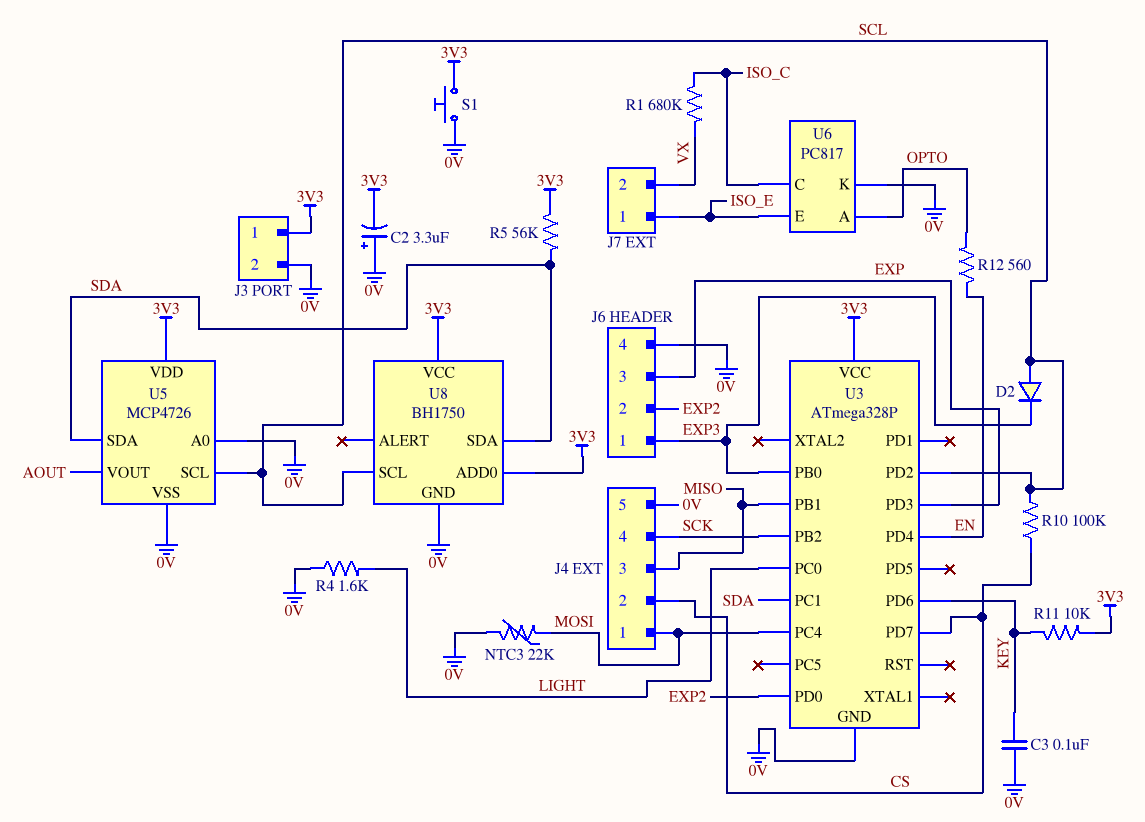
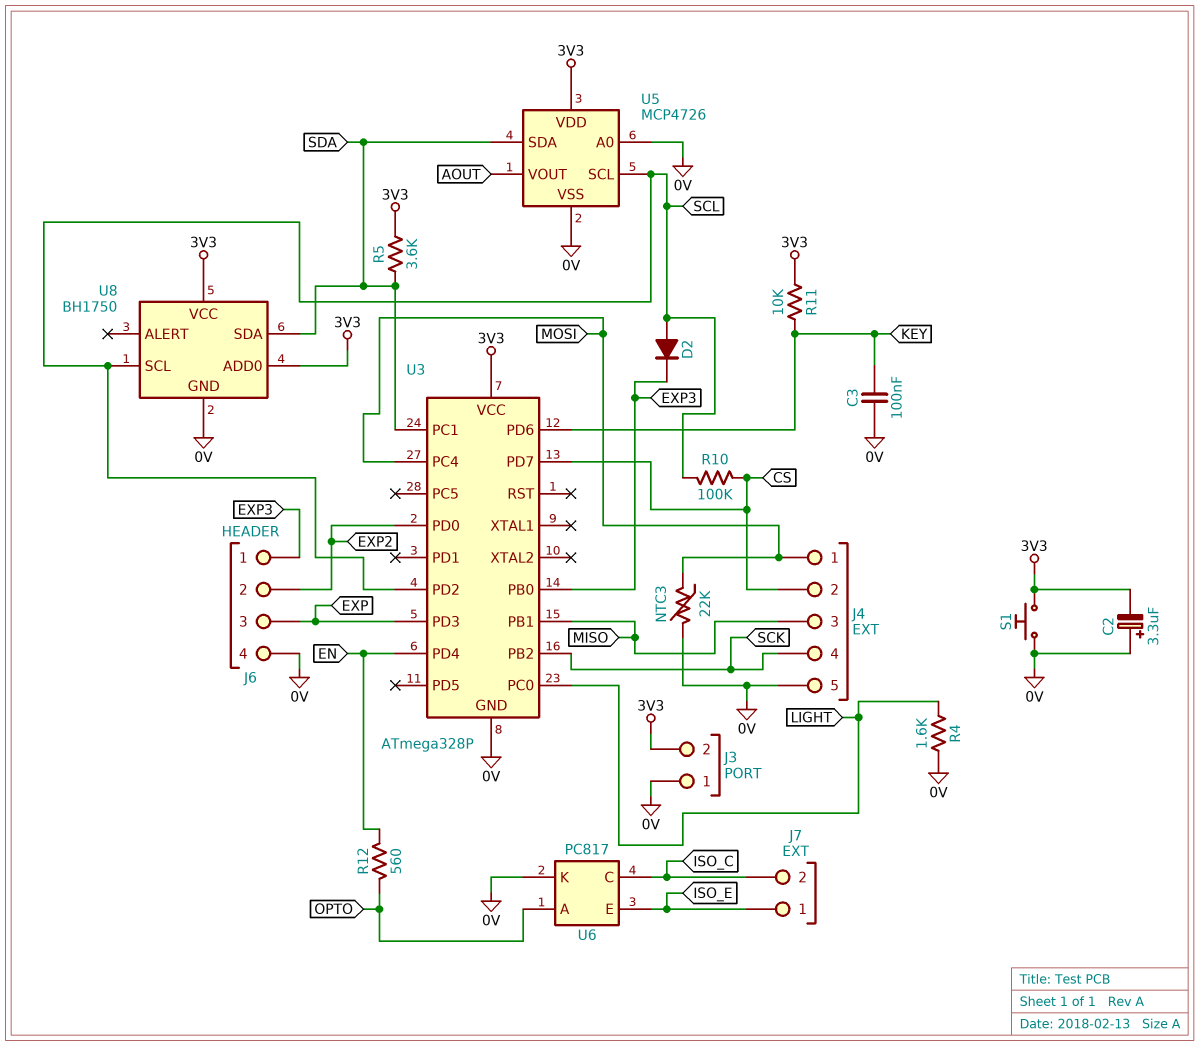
J3 pin 1: 3V3 -> 0V
J3 pin 2: 0V -> 3V3
J7 pin 2: VX -> ISO_C
R1: 680k (ISO_C, VX) -> none
R5: 56k (3V3, SDA) -> 3.6k (3V3, SDA)

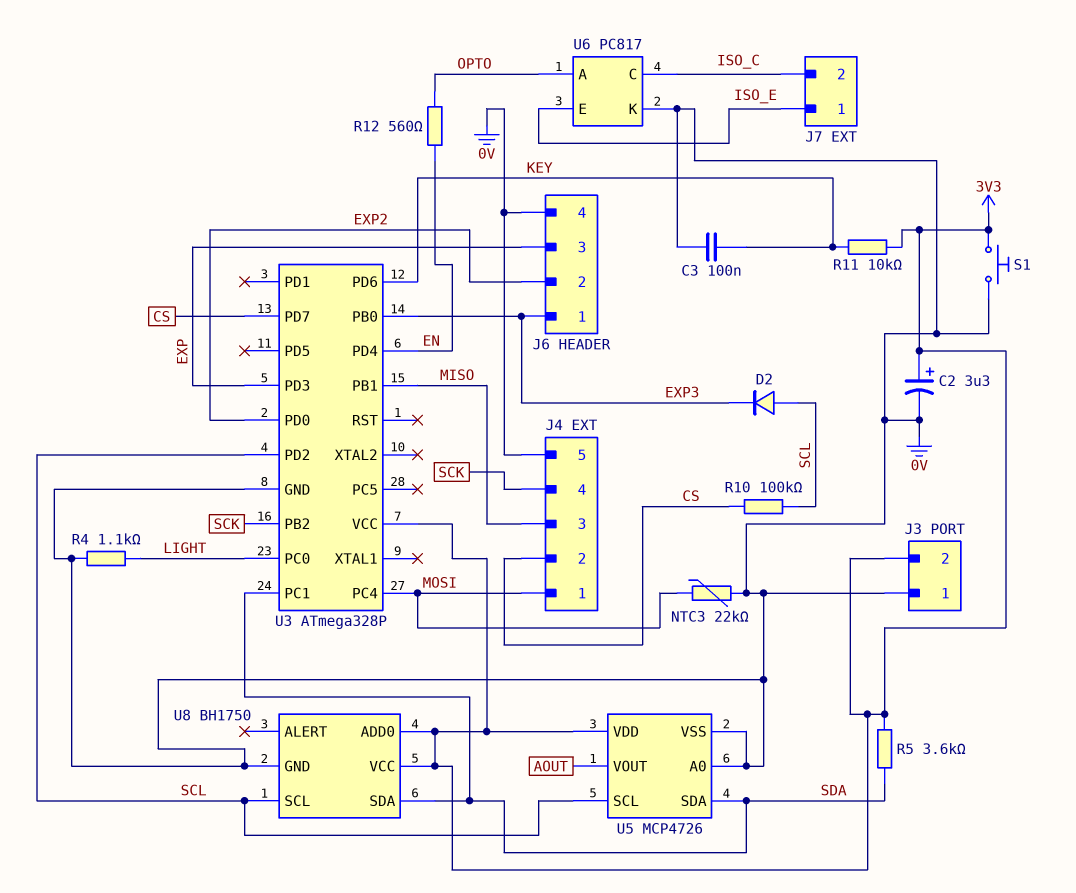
C2: 3.3uF (plus 0V, minus 3V3) -> 3.3uF (plus 3V3, minus 0V)
R4: 1.6k (0V, LIGHT) -> 1.1k (0V, LIGHT)

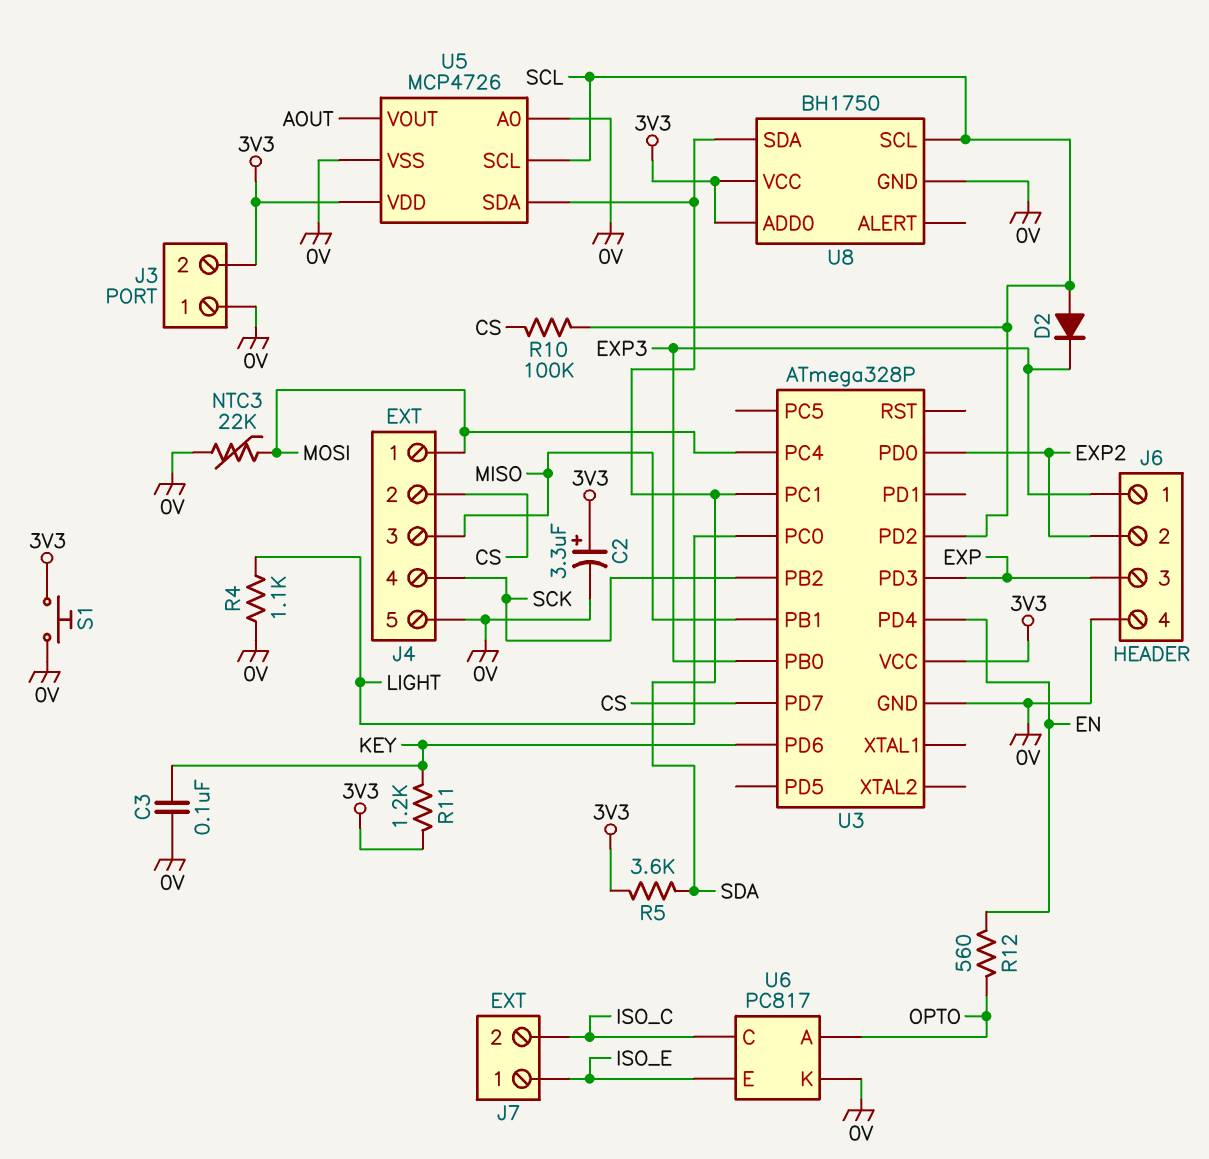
R11: 10k (3V3, KEY) -> 1.2k (3V3, KEY)

